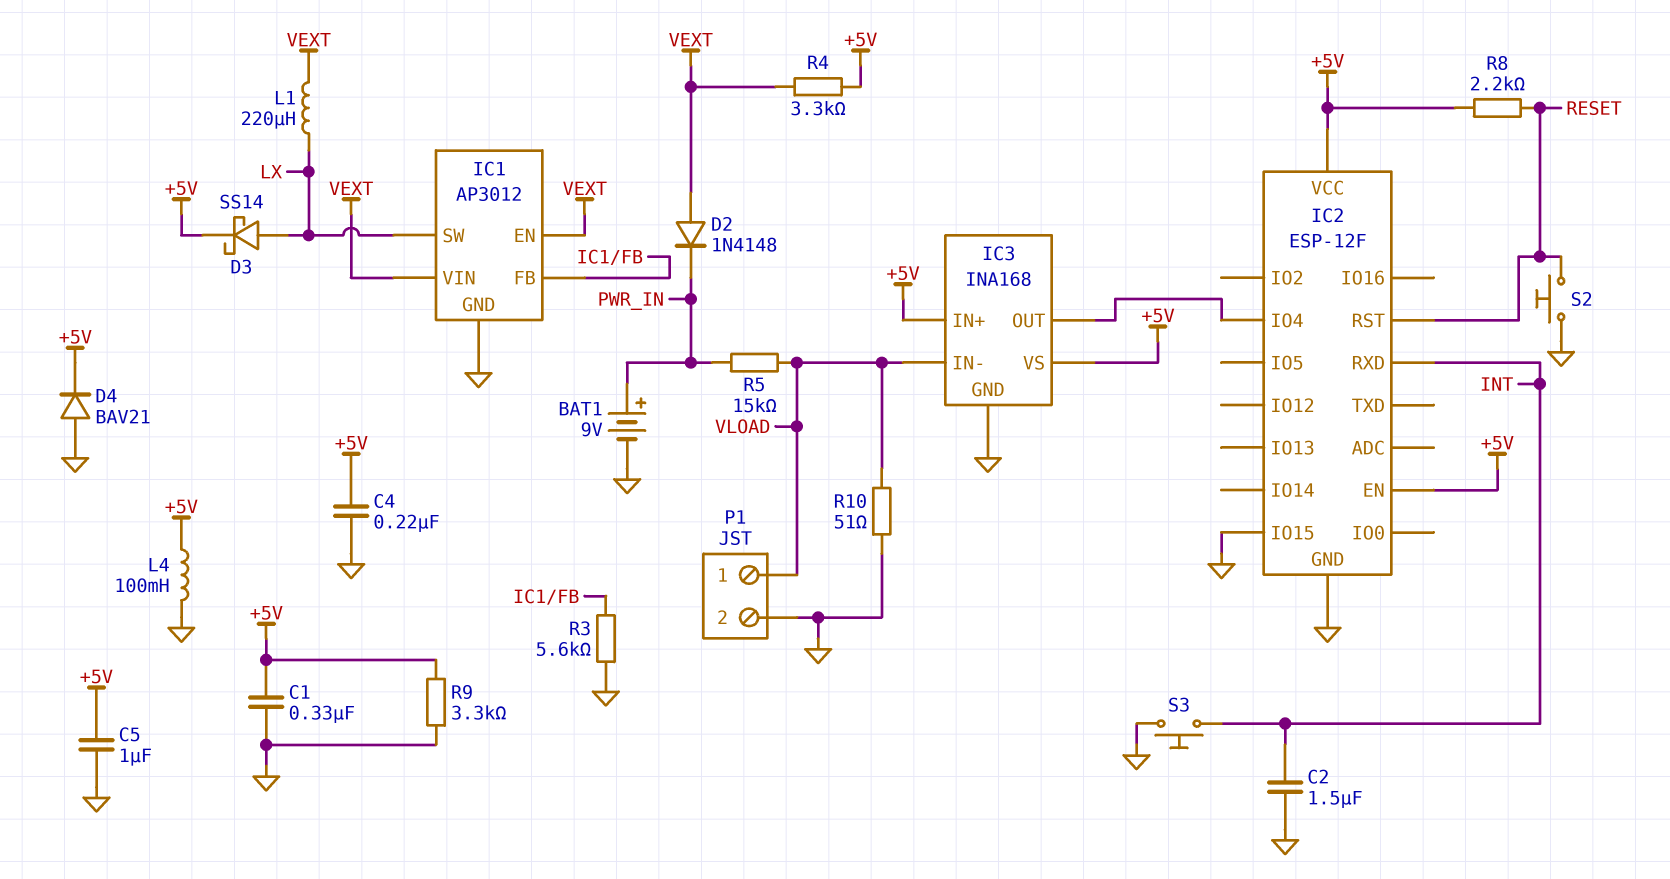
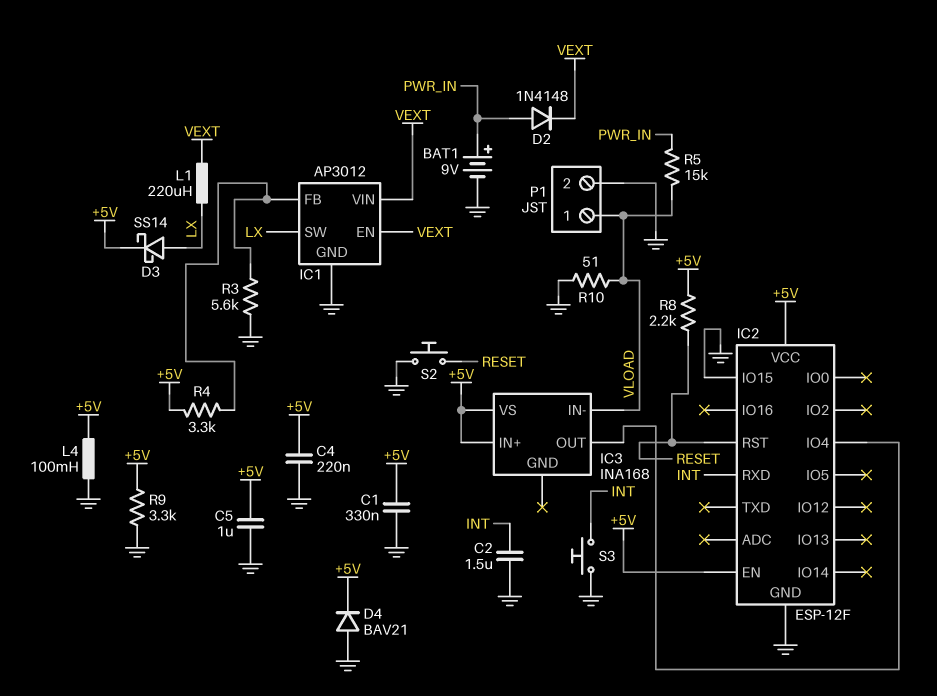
D2: diode 1N4148 (A VEXT, K PWR_IN) -> diode 1N4148 (A PWR_IN, K VEXT)
IC3 pin GND: GND -> none
R4: 3.3k (+5V, VEXT) -> 3.3k (+5V, IC1/FB)

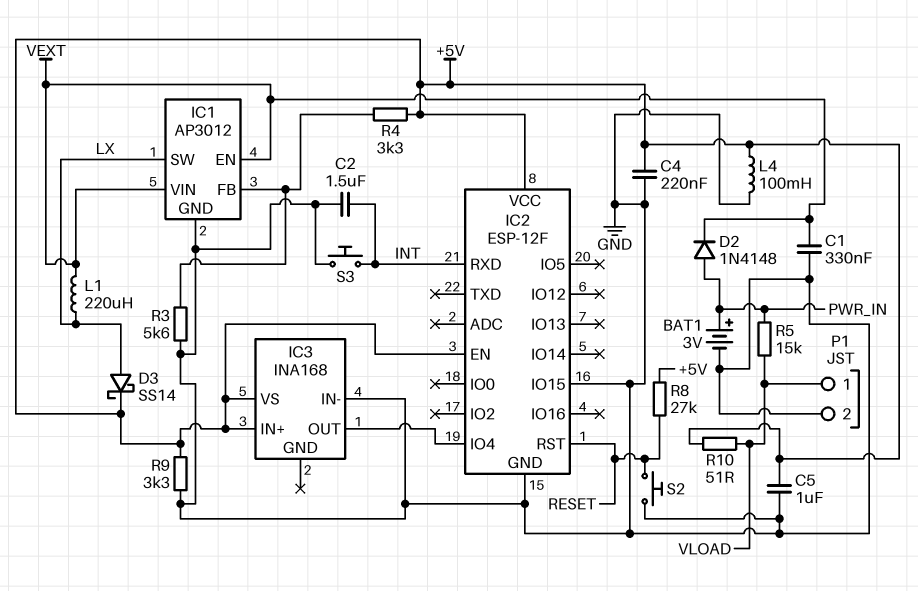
BAT1: 9V (plus PWR_IN, minus GND) -> 3V (plus PWR_IN, minus GND)
C1: 330nF (+5V, GND) -> 330nF (GND, VEXT)
D4: diode BAV21 (A GND, K +5V) -> none
IC3 pin IN-: VLOAD -> GND
R8: 2.2k (+5V, RESET) -> 27k (+5V, RESET)
R10: 51 (GND, VLOAD) -> 51 (+5V, VLOAD)

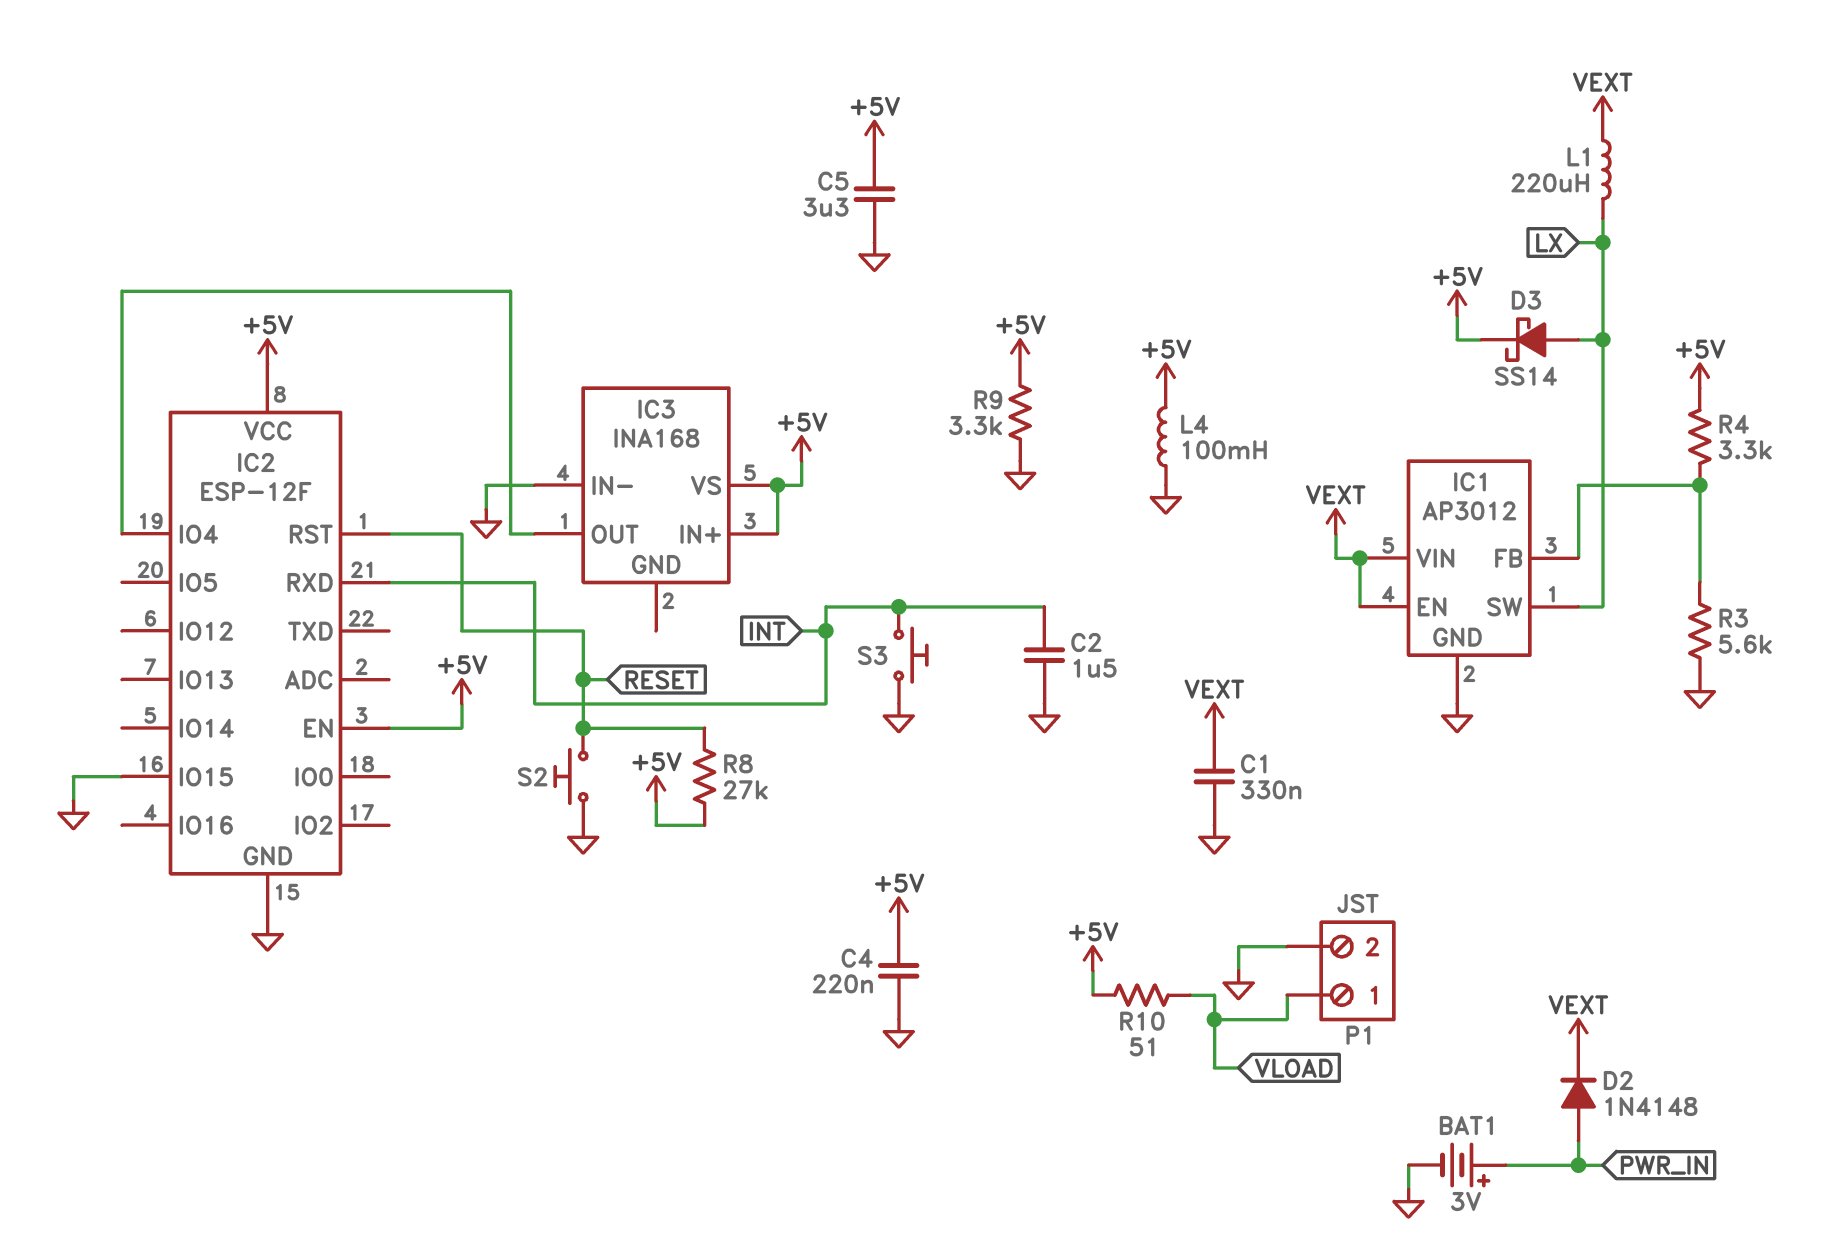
C5: 1uF (+5V, GND) -> 3.3uF (+5V, GND)
R5: 15k (PWR_IN, VLOAD) -> none

